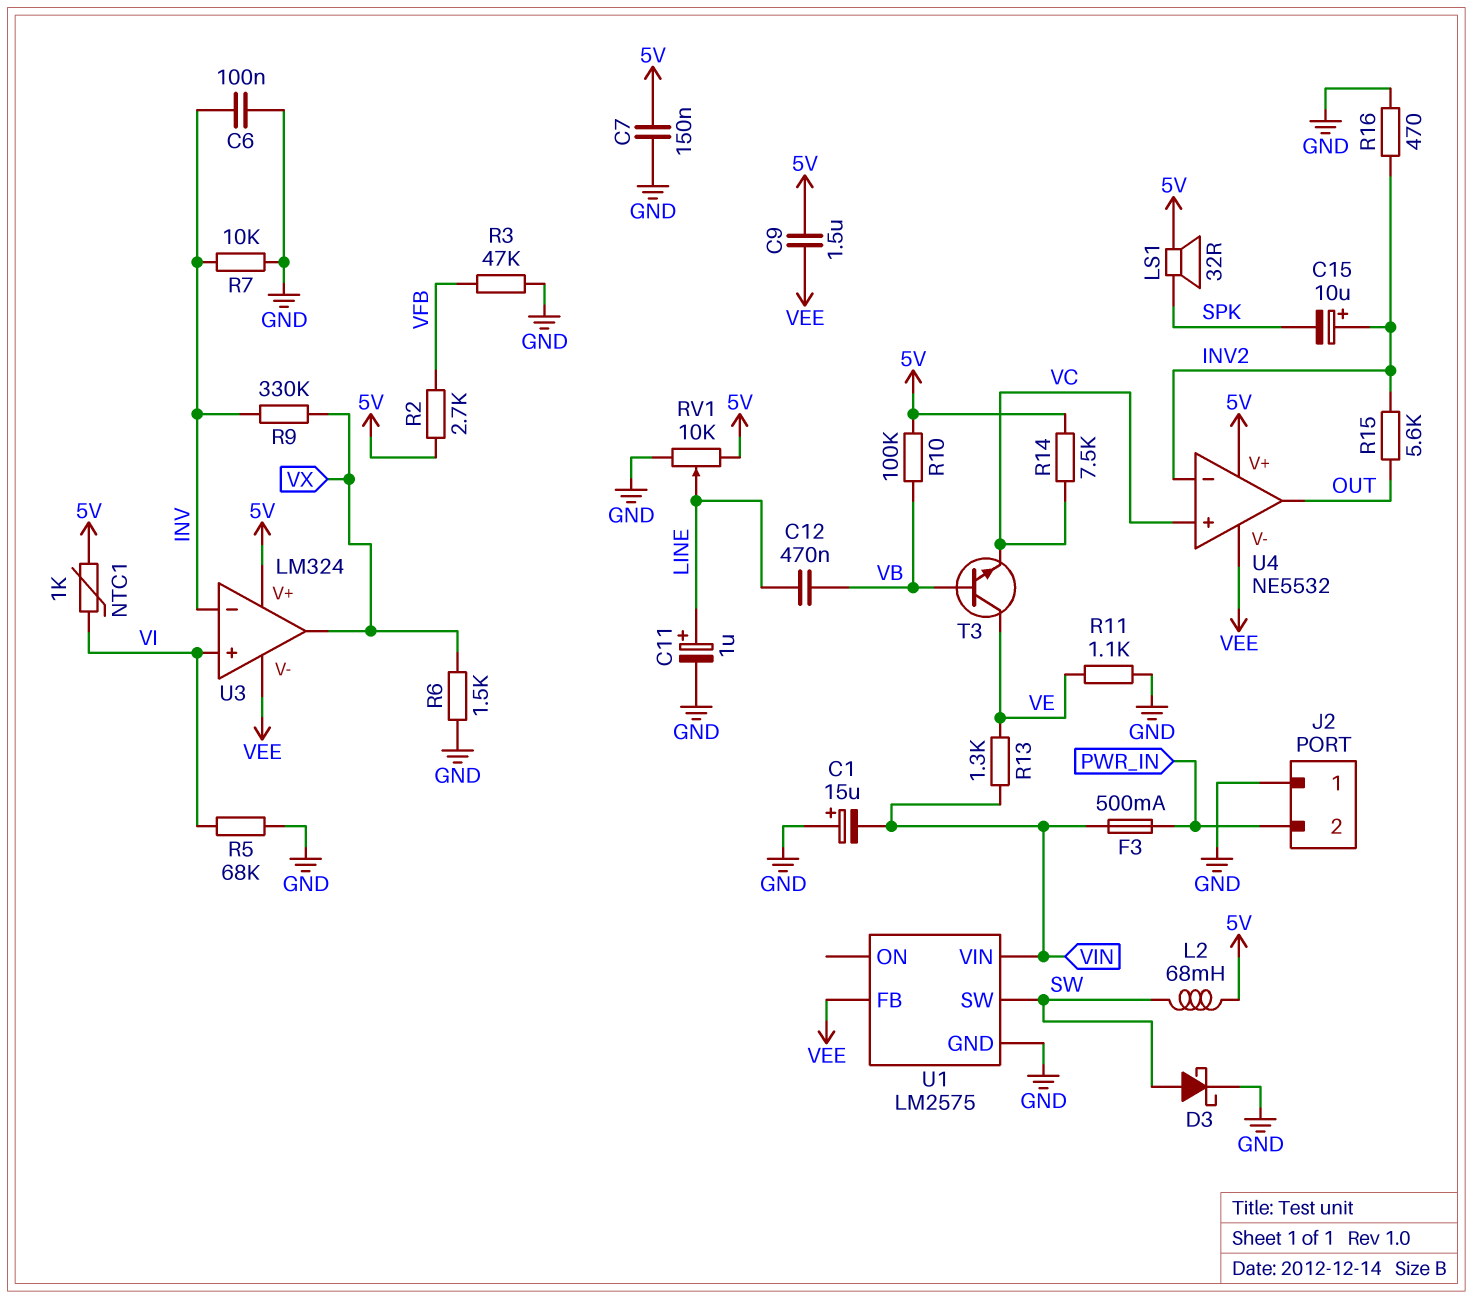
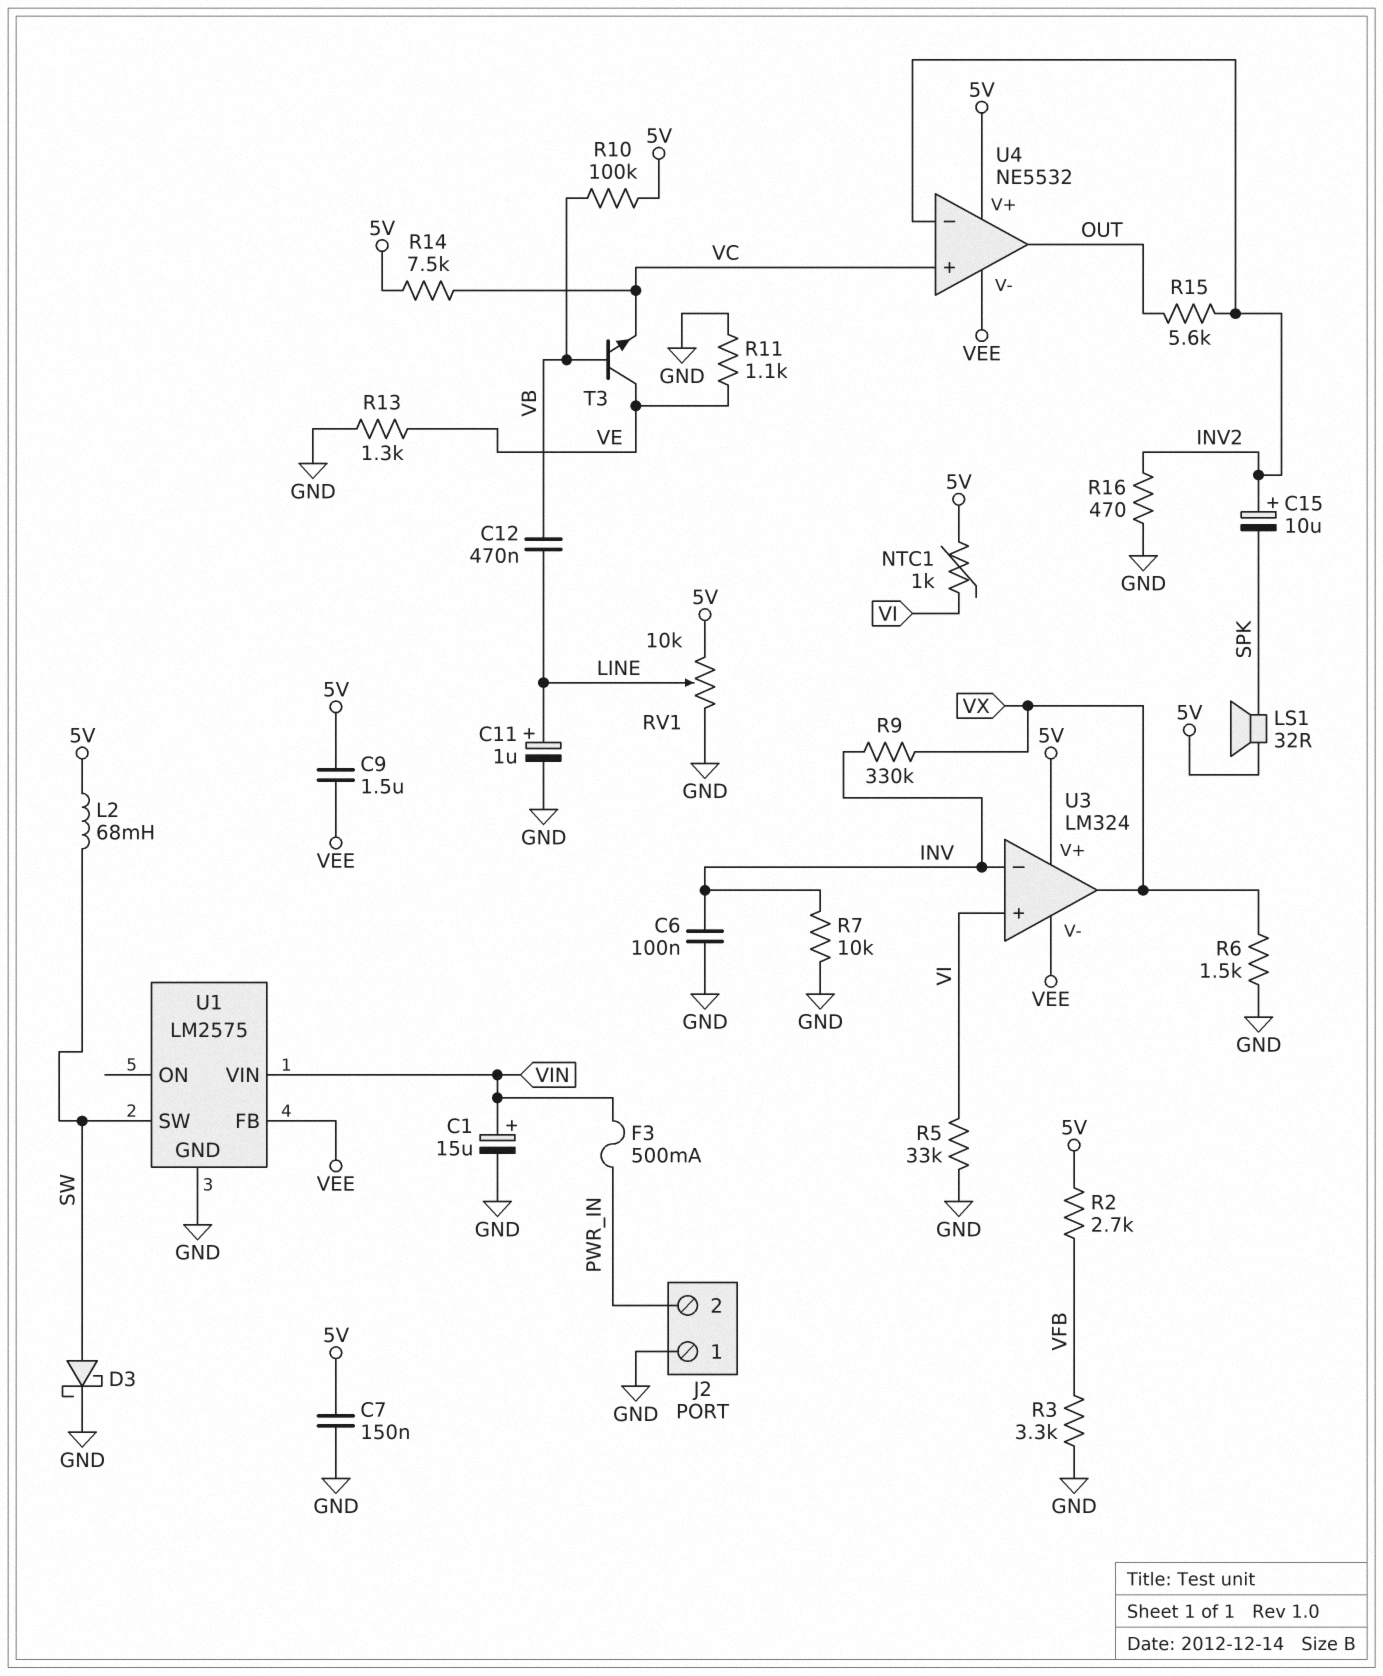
C1: 15uF (plus GND, minus VIN) -> 15uF (plus VIN, minus GND)
R3: 47k (GND, VFB) -> 3.3k (GND, VFB)
R5: 68k (GND, VI) -> 33k (GND, VI)
R13: 1.3k (VE, VIN) -> 1.3k (GND, VE)

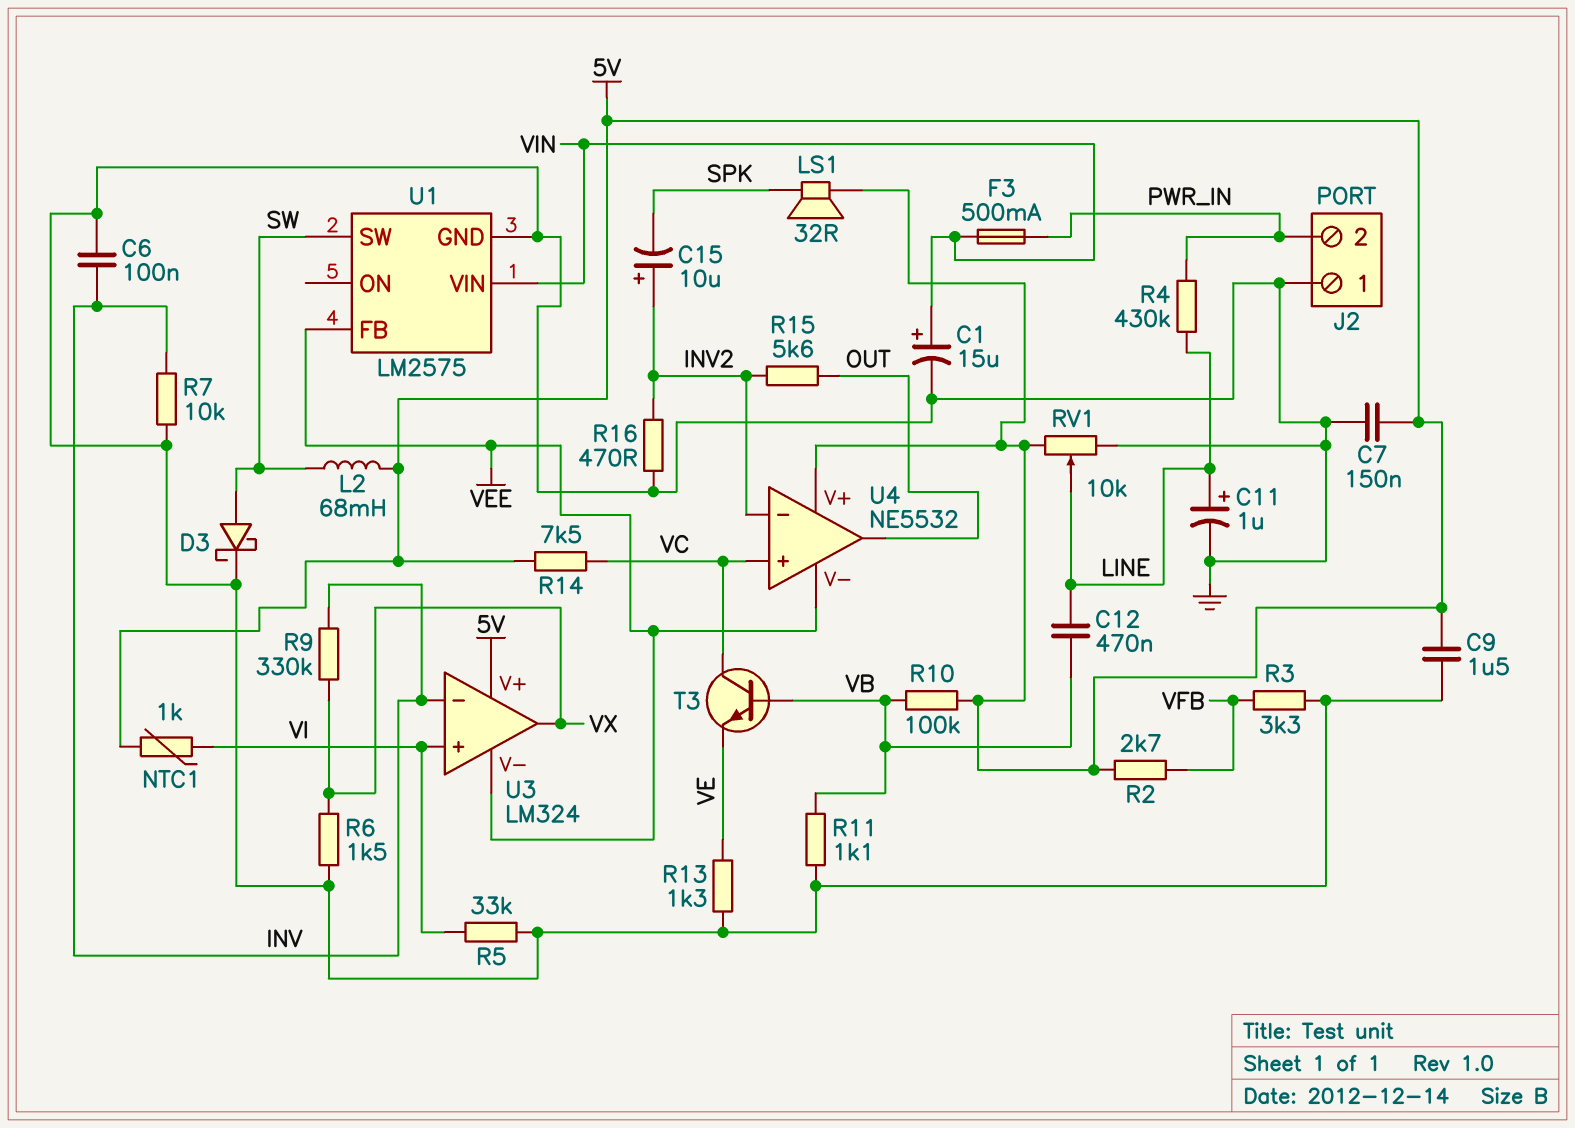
C9: 1.5uF (5V, VEE) -> 1.5uF (5V, GND)
R4: none -> 430k (LINE, PWR_IN)
R11: 1.1k (GND, VE) -> 1.1k (GND, VB)
T3: NPN (B VB, C VE, E VC) -> NPN (B VB, C VC, E VE)

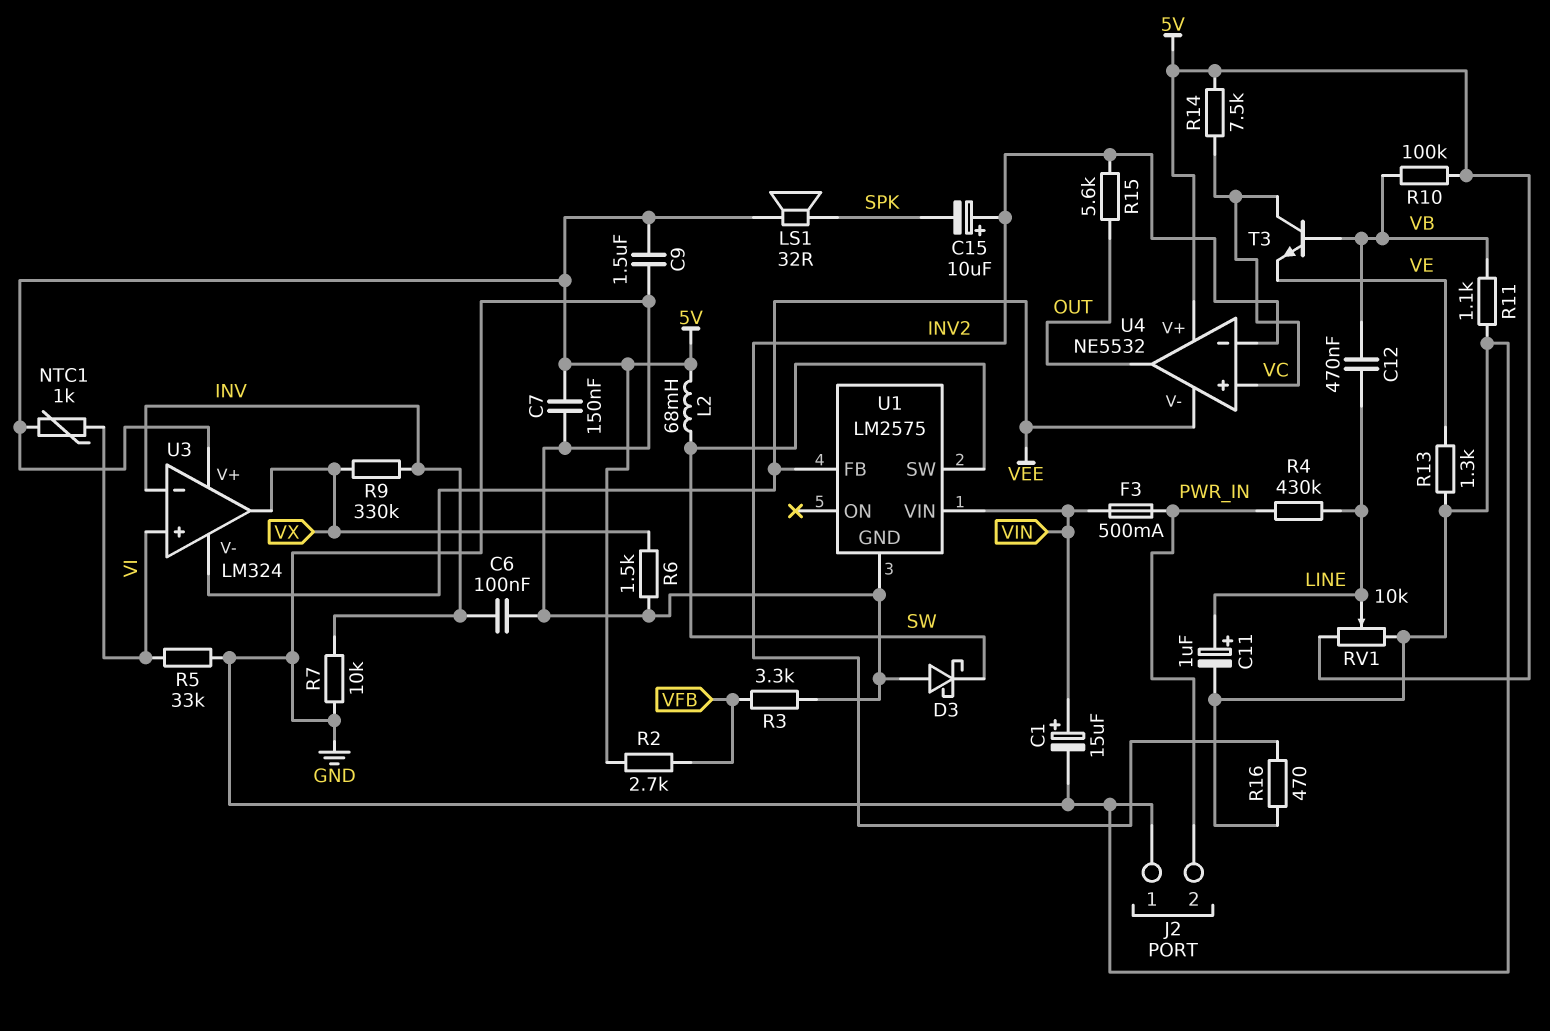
D3: schottky (A SW, K GND) -> schottky (A GND, K SW)

